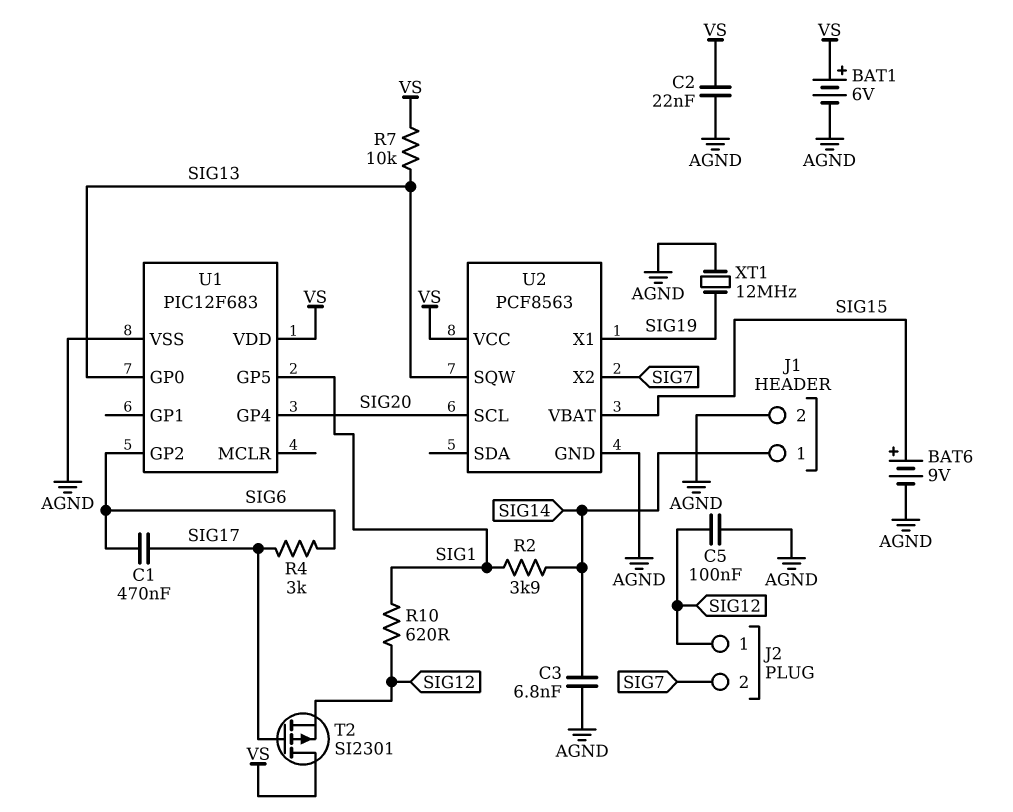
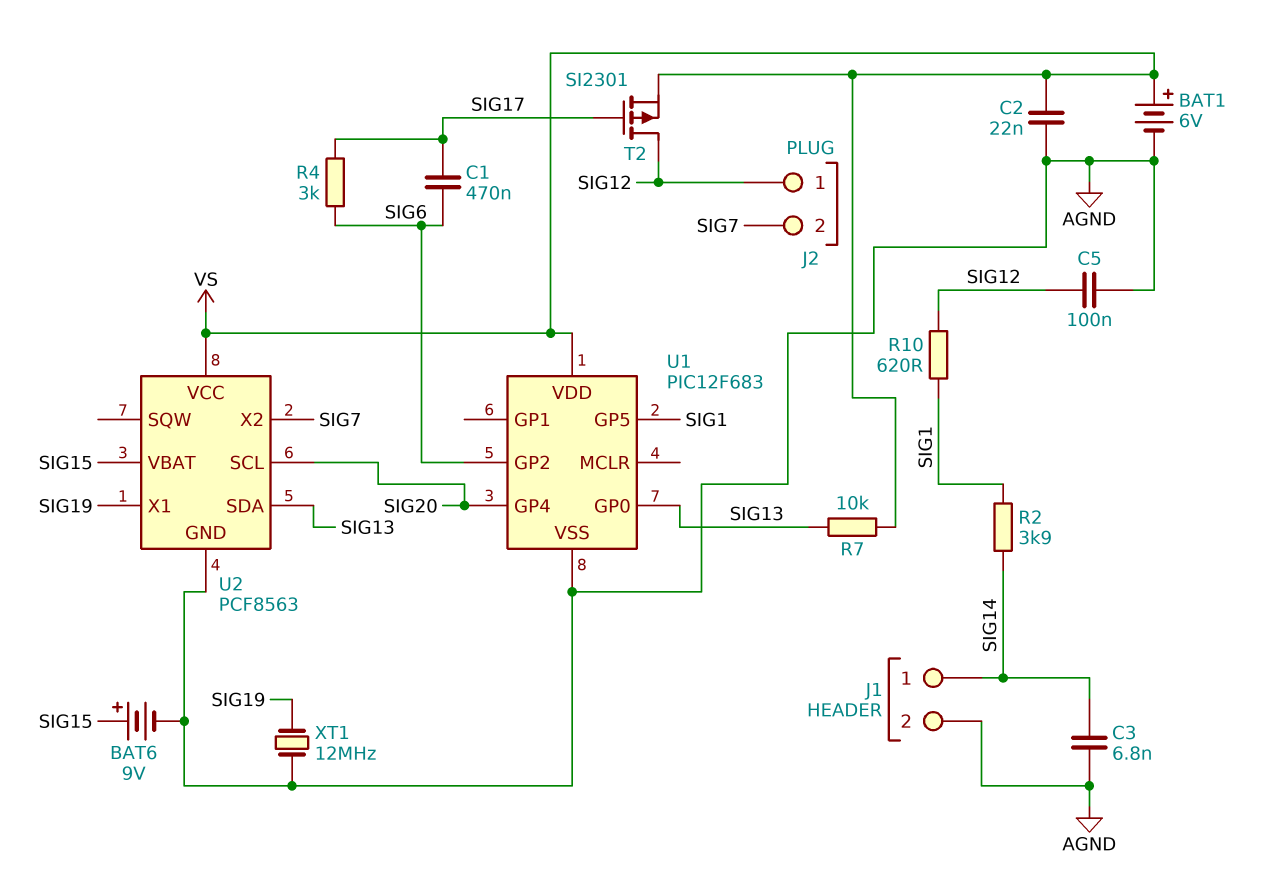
T2: PMOS SI2301 (G SIG17, D VS, S SIG12) -> PMOS SI2301 (G SIG17, D SIG12, S VS)
U2 pin SDA: none -> SIG13
U2 pin SQW: SIG13 -> none

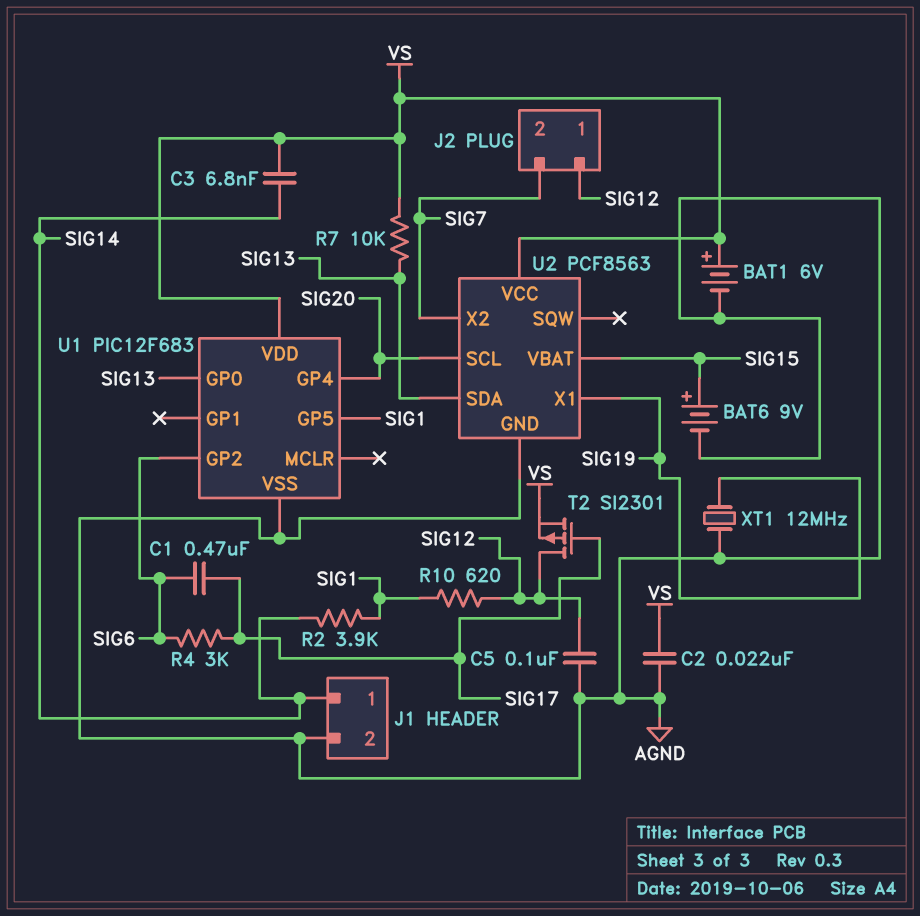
C3: 6.8nF (AGND, SIG14) -> 6.8nF (SIG14, VS)

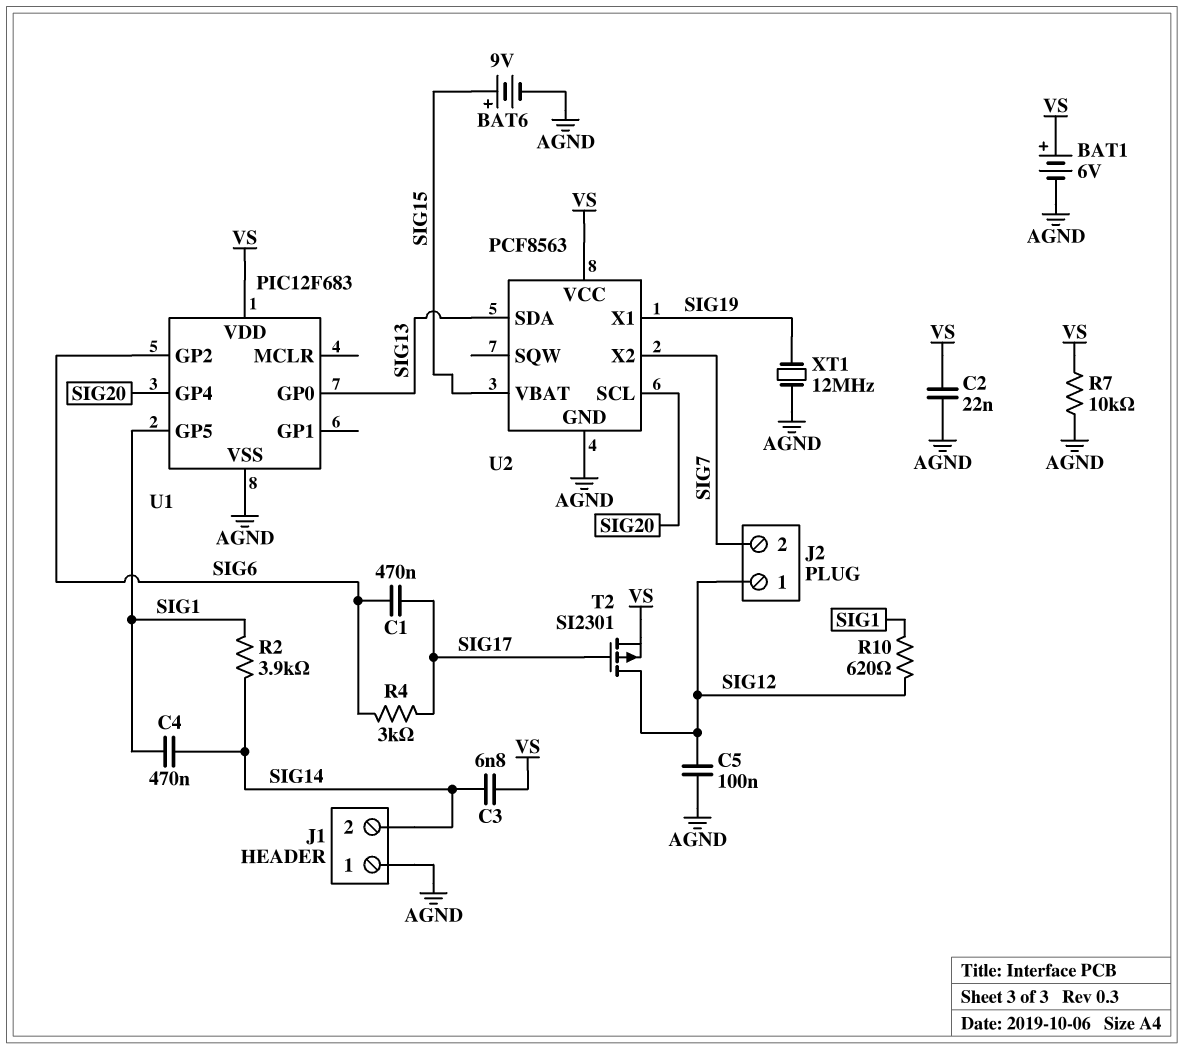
C4: none -> 470nF (SIG1, SIG14)
J1 pin 1: SIG14 -> AGND
J1 pin 2: AGND -> SIG14
R7: 10k (SIG13, VS) -> 10k (AGND, VS)

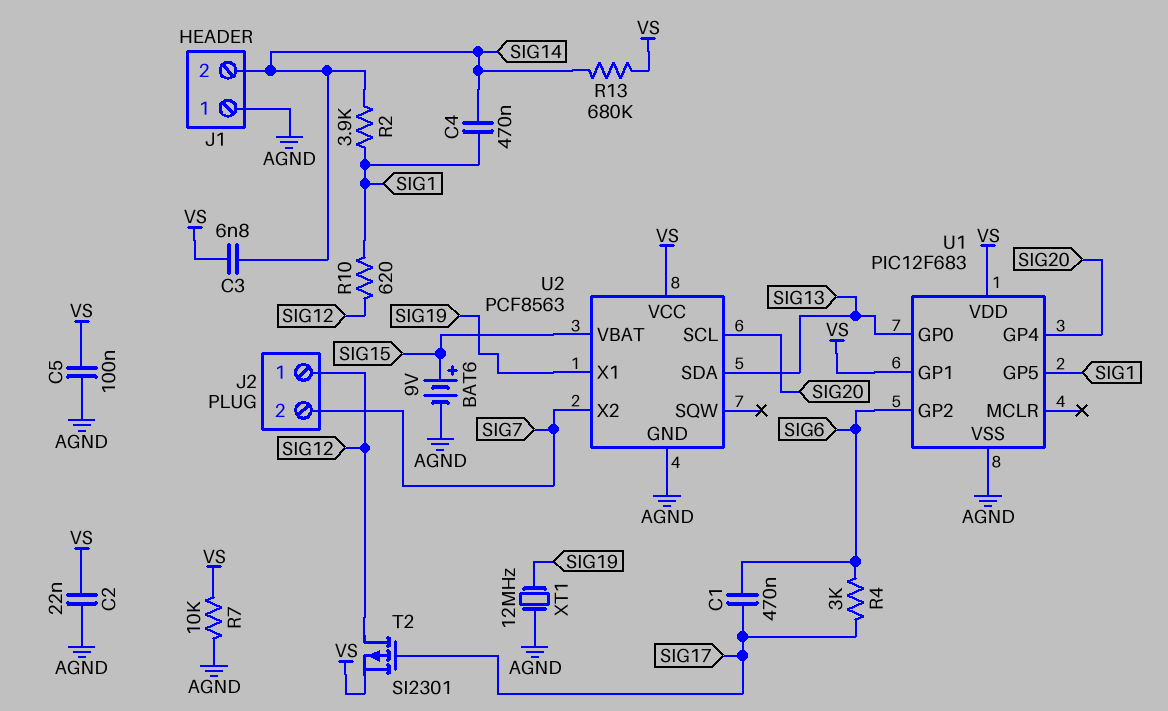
BAT1: 6V (plus VS, minus AGND) -> none
C5: 100nF (AGND, SIG12) -> 100nF (AGND, VS)
R13: none -> 680k (SIG14, VS)
U1 pin GP1: none -> VS

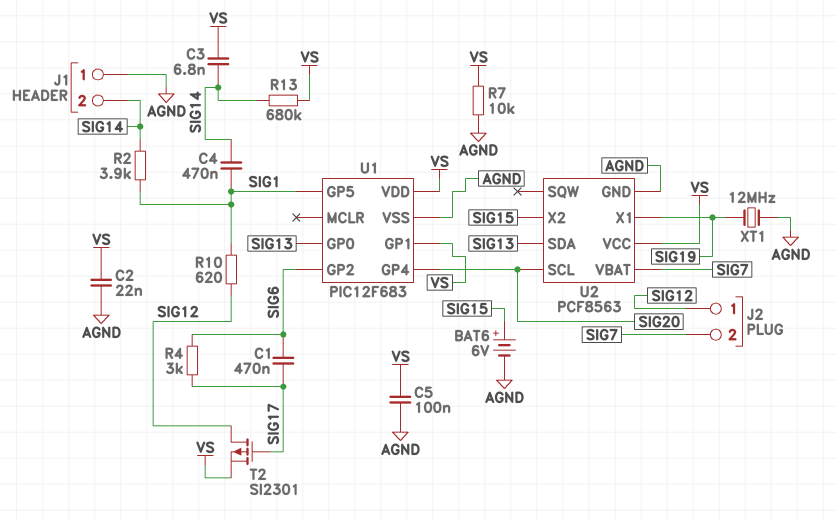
BAT6: 9V (plus SIG15, minus AGND) -> 6V (plus SIG15, minus AGND)
U2 pin VBAT: SIG15 -> SIG7
U2 pin X2: SIG7 -> SIG15

